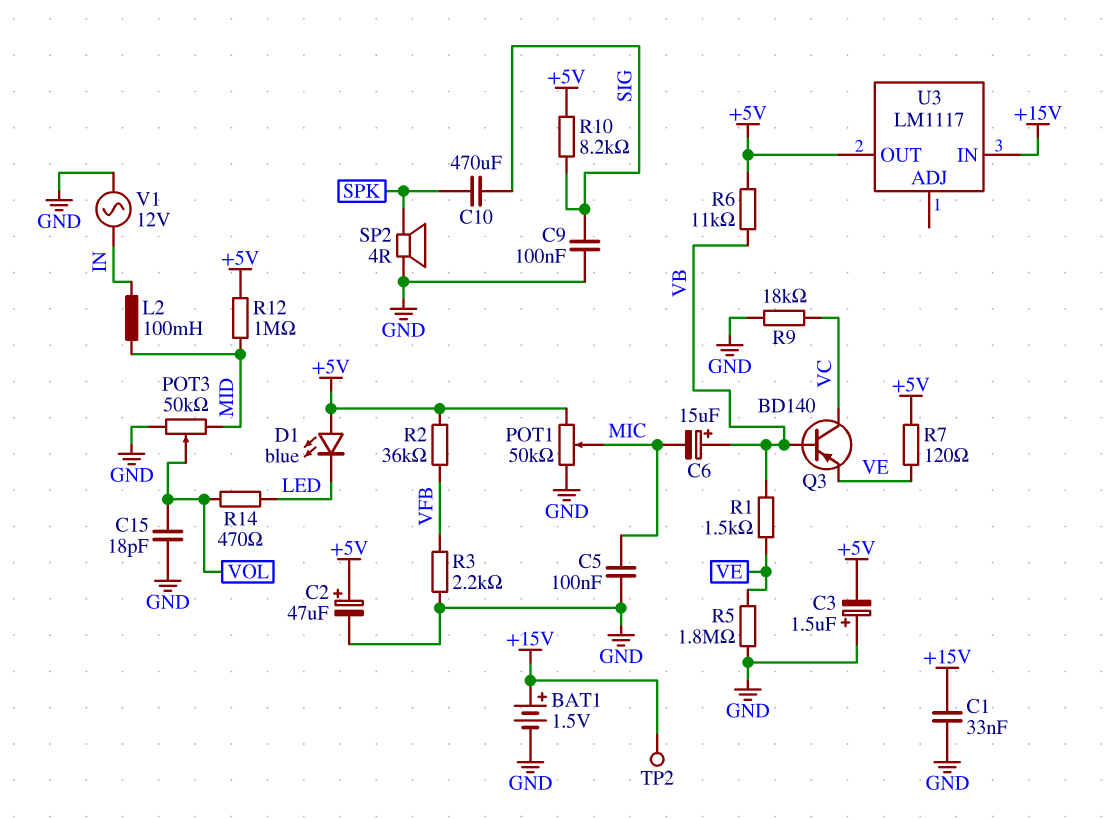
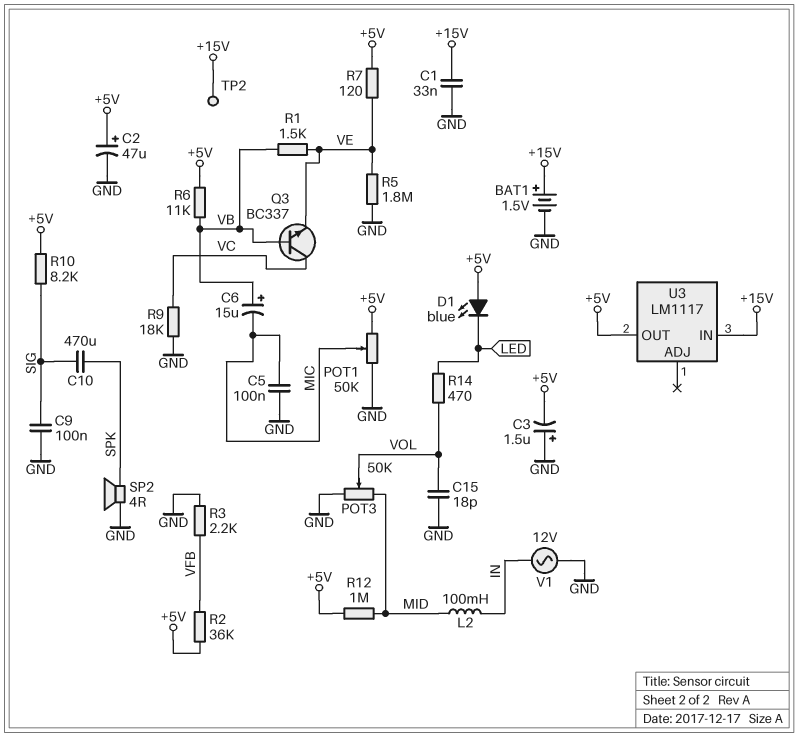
Q3: PNP BD140 (B VB, C VC, E VE) -> NPN BC337 (B VB, C VC, E VE)

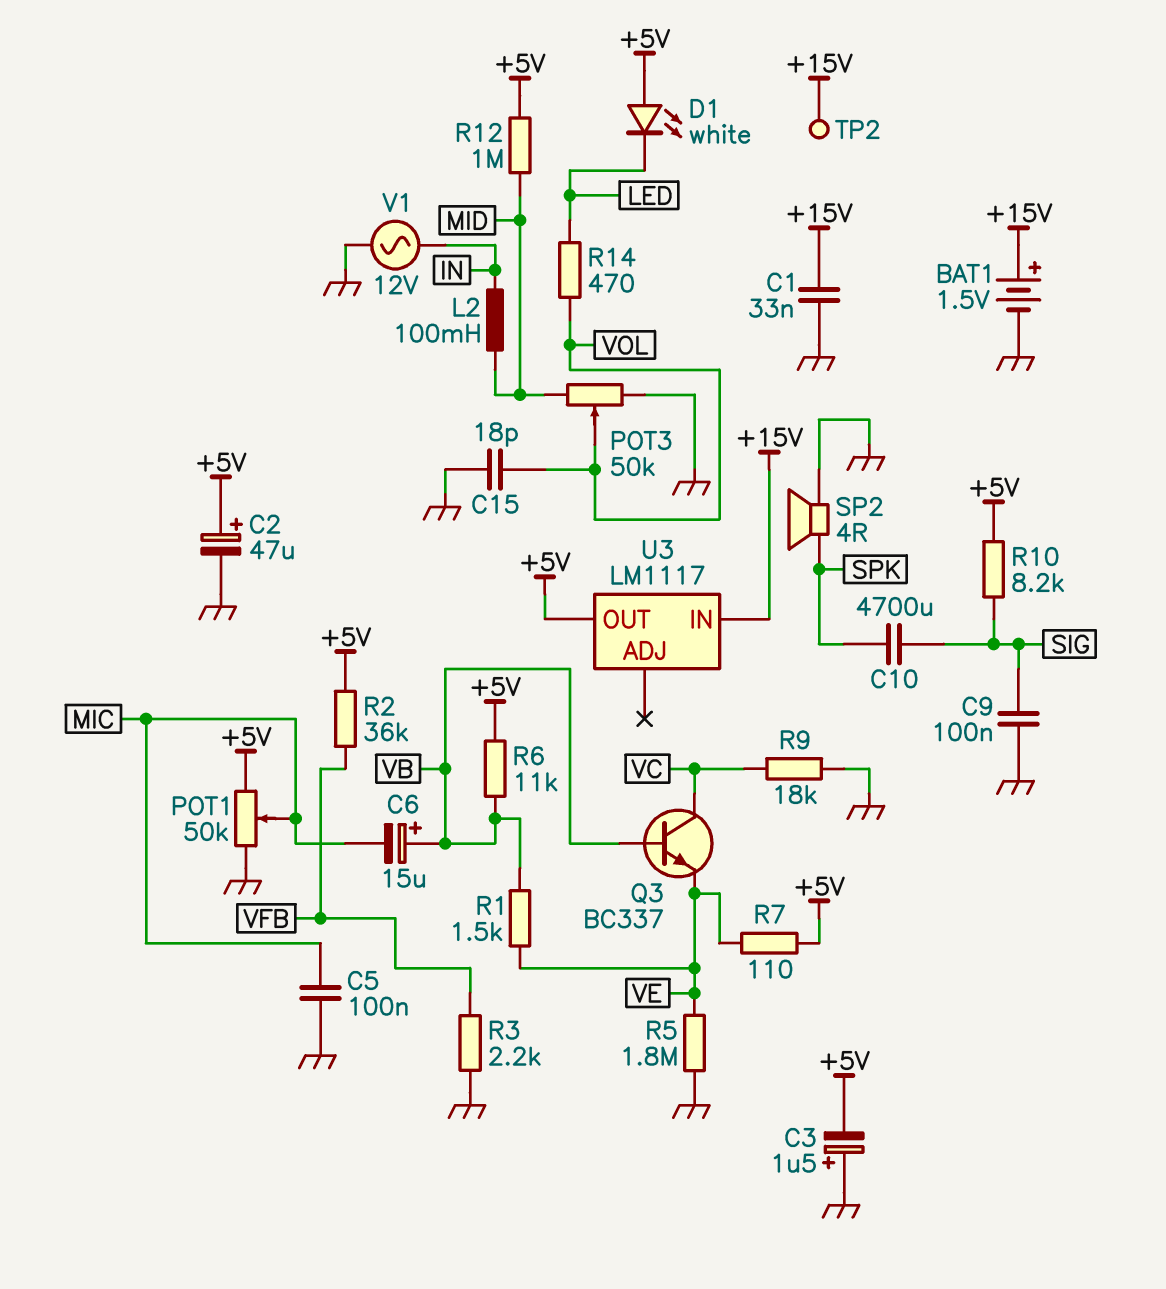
C10: 470uF (SIG, SPK) -> 4700uF (SIG, SPK)
D1: LED blue (A +5V, K LED) -> LED white (A +5V, K LED)
R7: 120 (+5V, VE) -> 110 (+5V, VE)

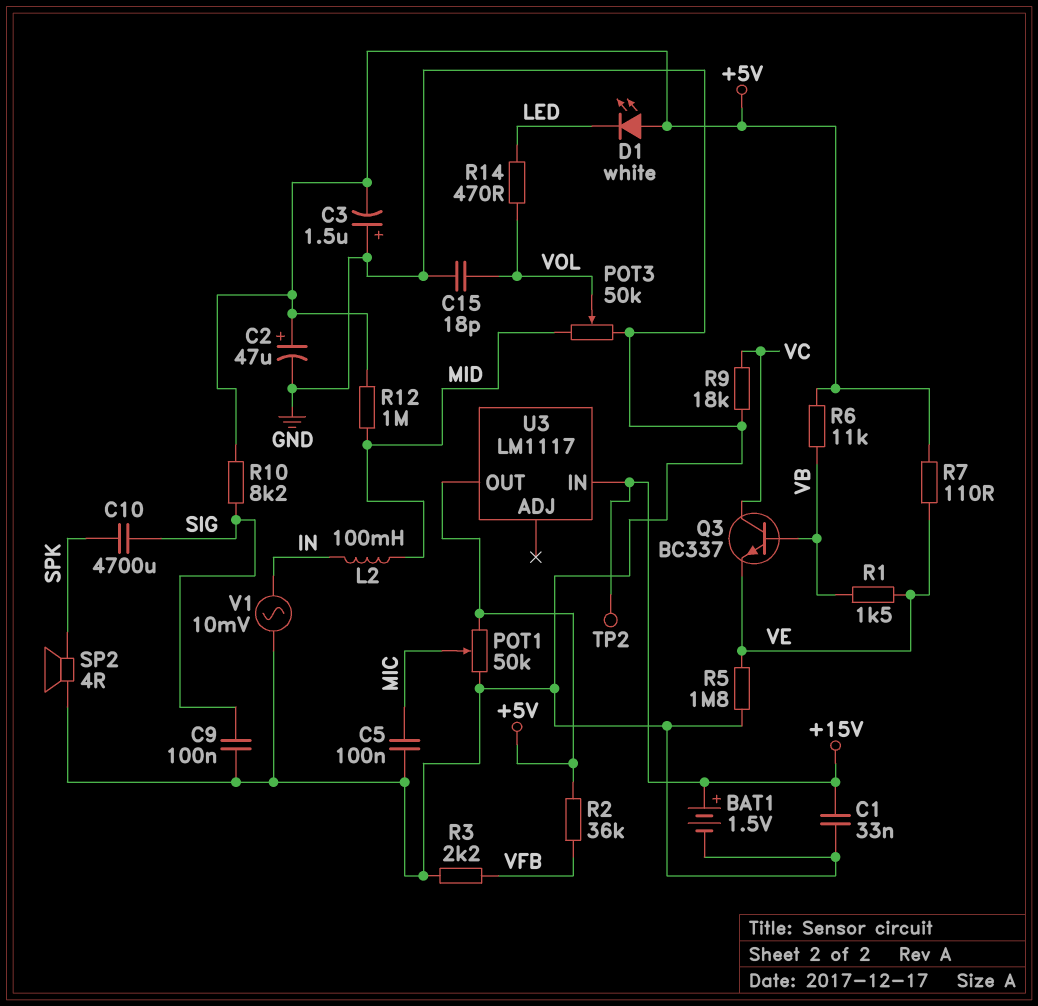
C6: 15uF (plus VB, minus MIC) -> none
V1: AC 12V (GND, IN) -> AC 10mV (GND, IN)

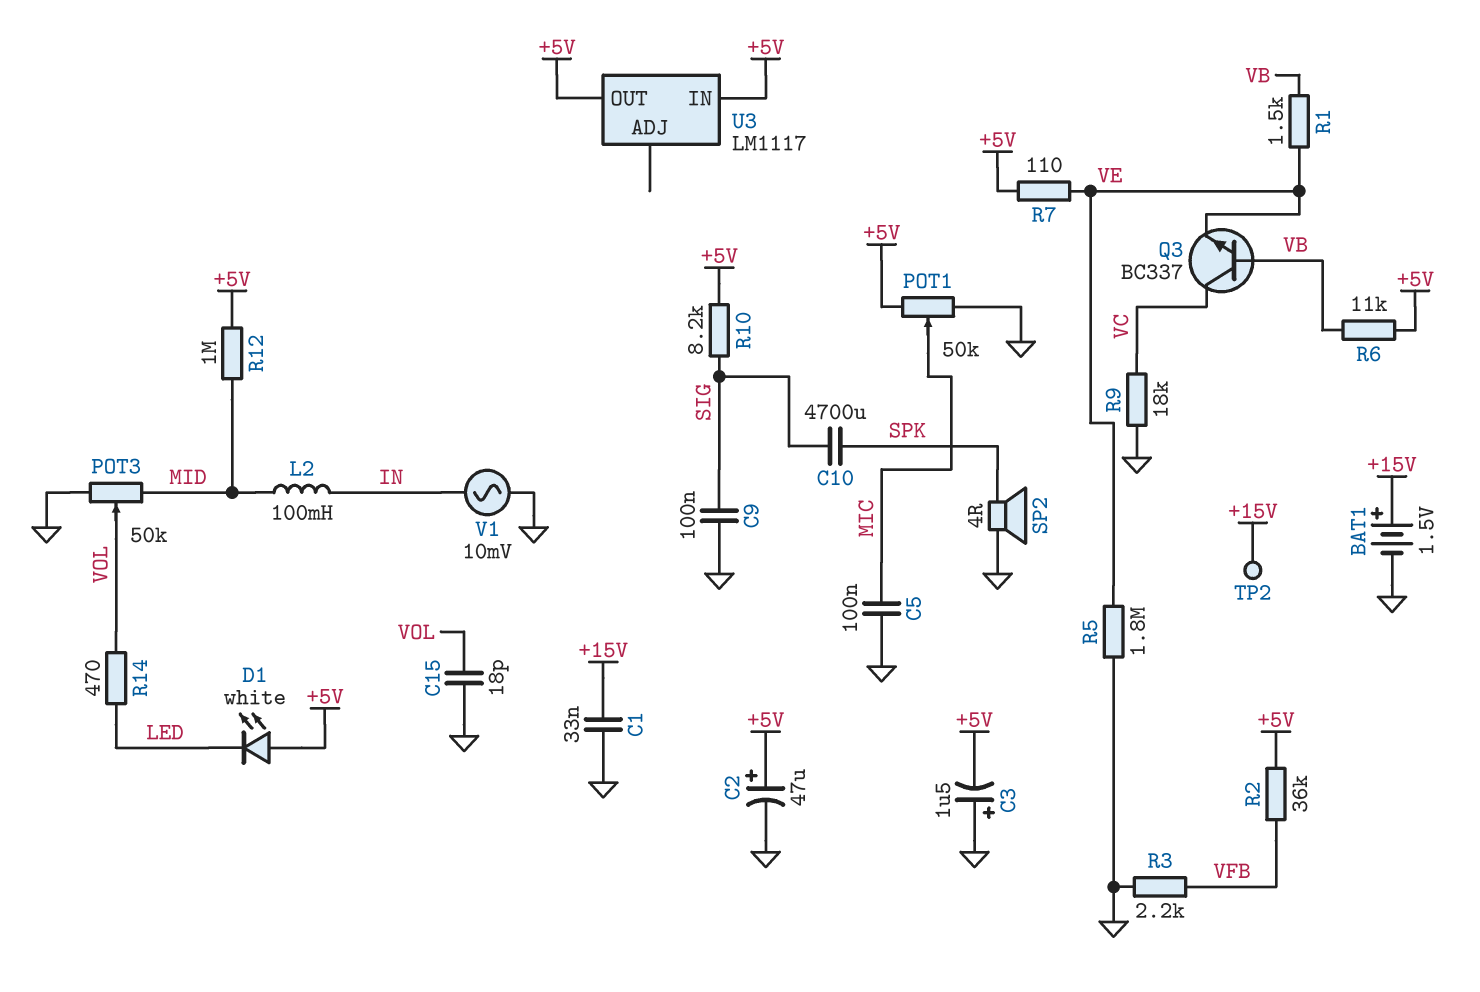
U3 pin IN: +15V -> +5V

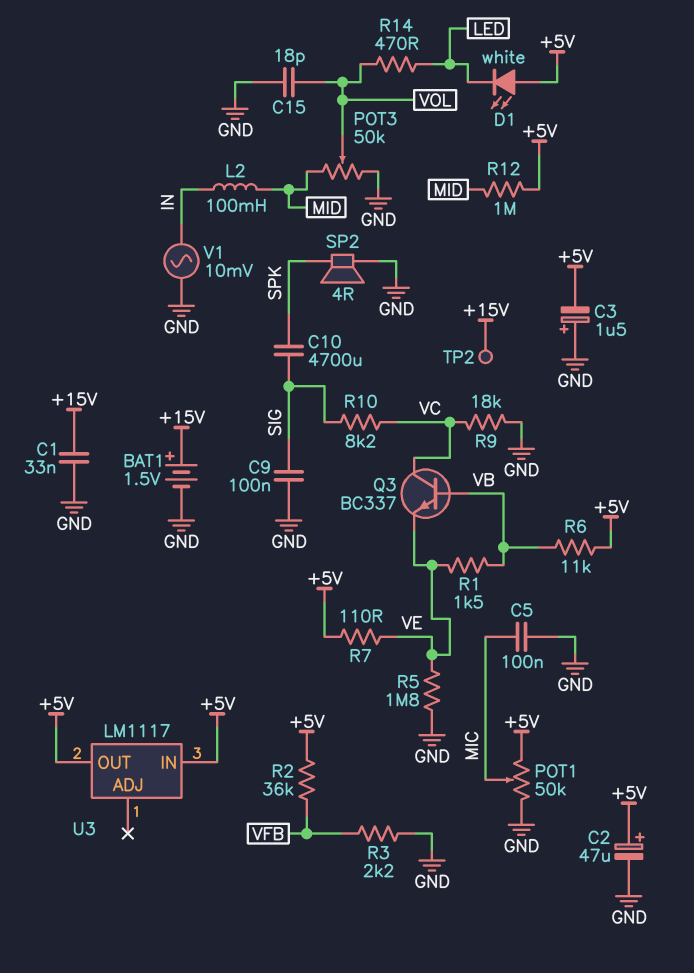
R10: 8.2k (+5V, SIG) -> 8.2k (SIG, VC)

